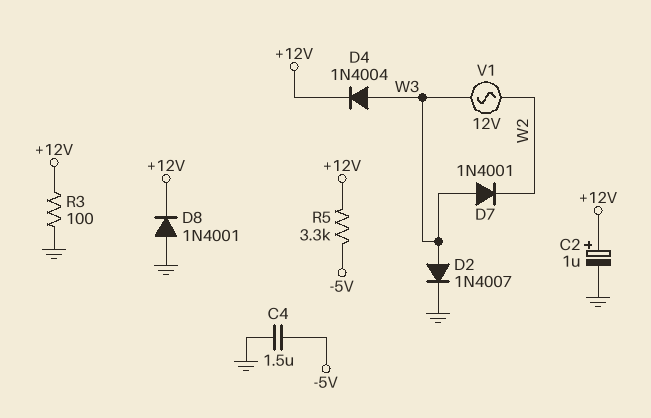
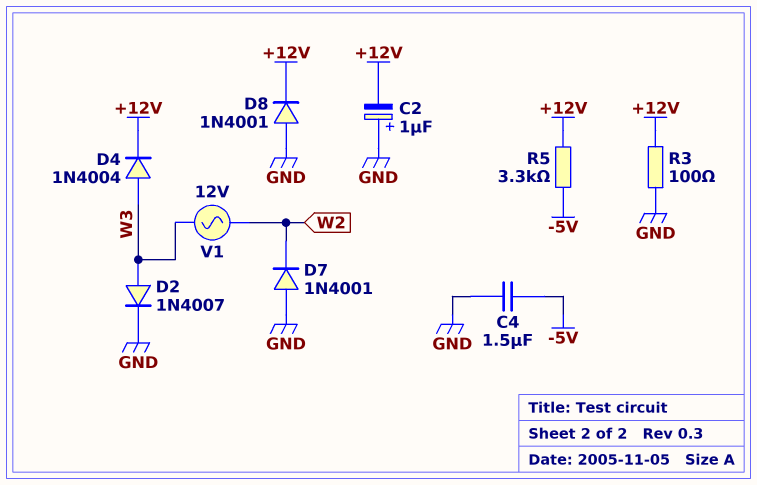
C2: 1uF (plus +12V, minus GND) -> 1uF (plus GND, minus +12V)
D7: diode 1N4001 (A W3, K W2) -> diode 1N4001 (A GND, K W2)

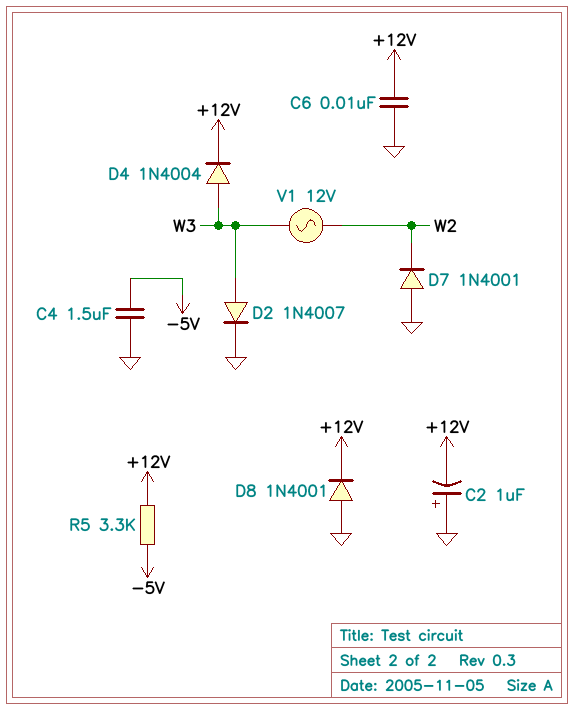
C6: none -> 10nF (+12V, GND)
R3: 100 (+12V, GND) -> none

